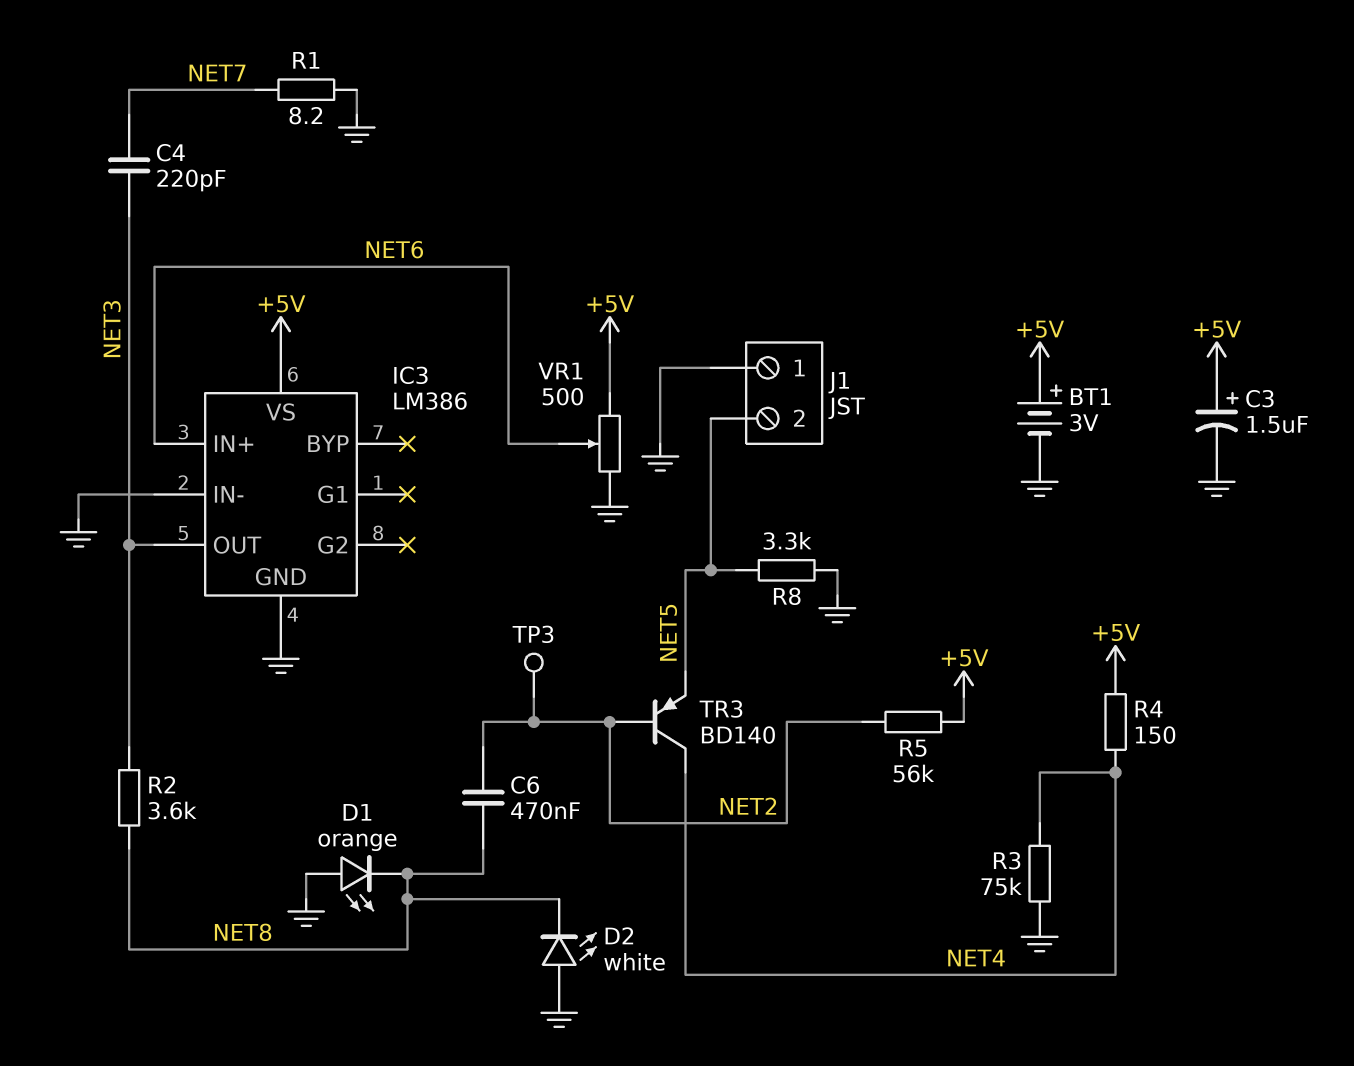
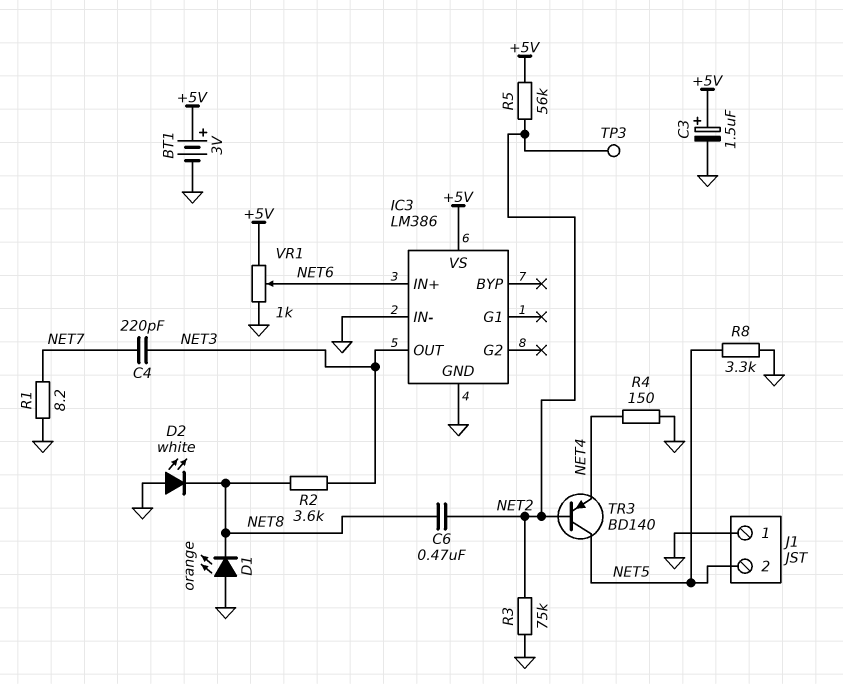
R3: 75k (GND, NET4) -> 75k (GND, NET2)
R4: 150 (+5V, NET4) -> 150 (GND, NET4)
TR3: PNP BD140 (B NET2, C NET4, E NET5) -> PNP BD140 (B NET2, C NET5, E NET4)
VR1: 500 (+5V, GND, wiper NET6) -> 1k (+5V, GND, wiper NET6)

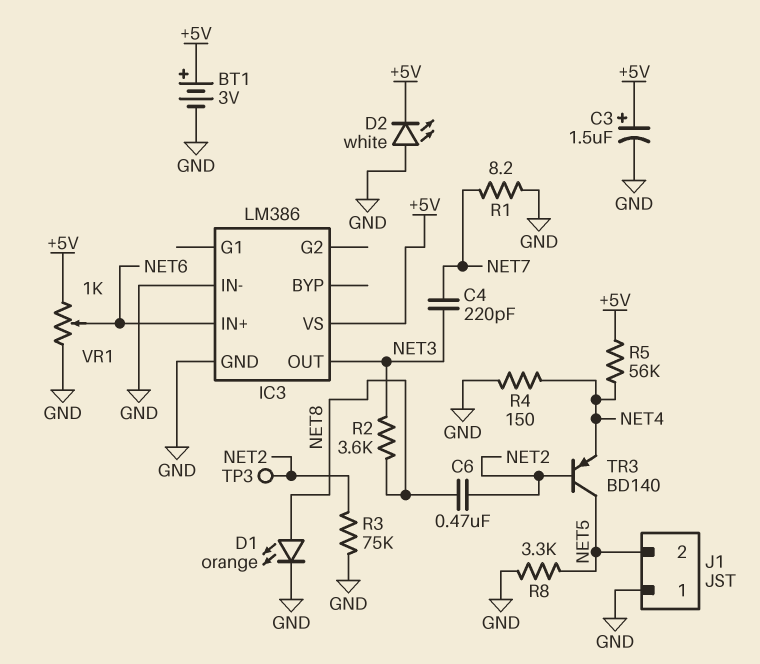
D1: LED orange (A GND, K NET8) -> LED orange (A NET8, K GND)
D2: LED white (A GND, K NET8) -> LED white (A GND, K +5V)
R5: 56k (+5V, NET2) -> 56k (+5V, NET4)

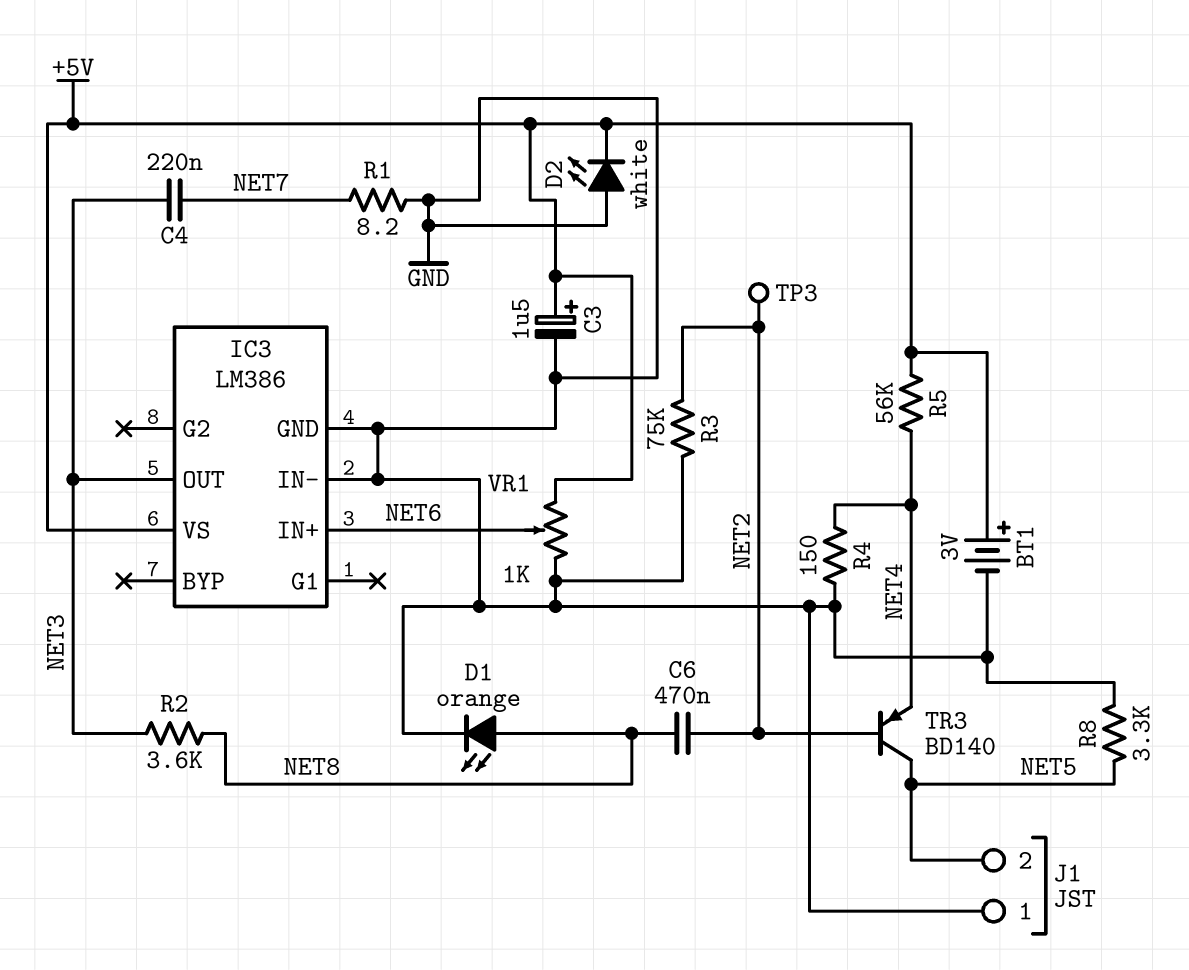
C4: 220pF (NET3, NET7) -> 220nF (NET3, NET7)

